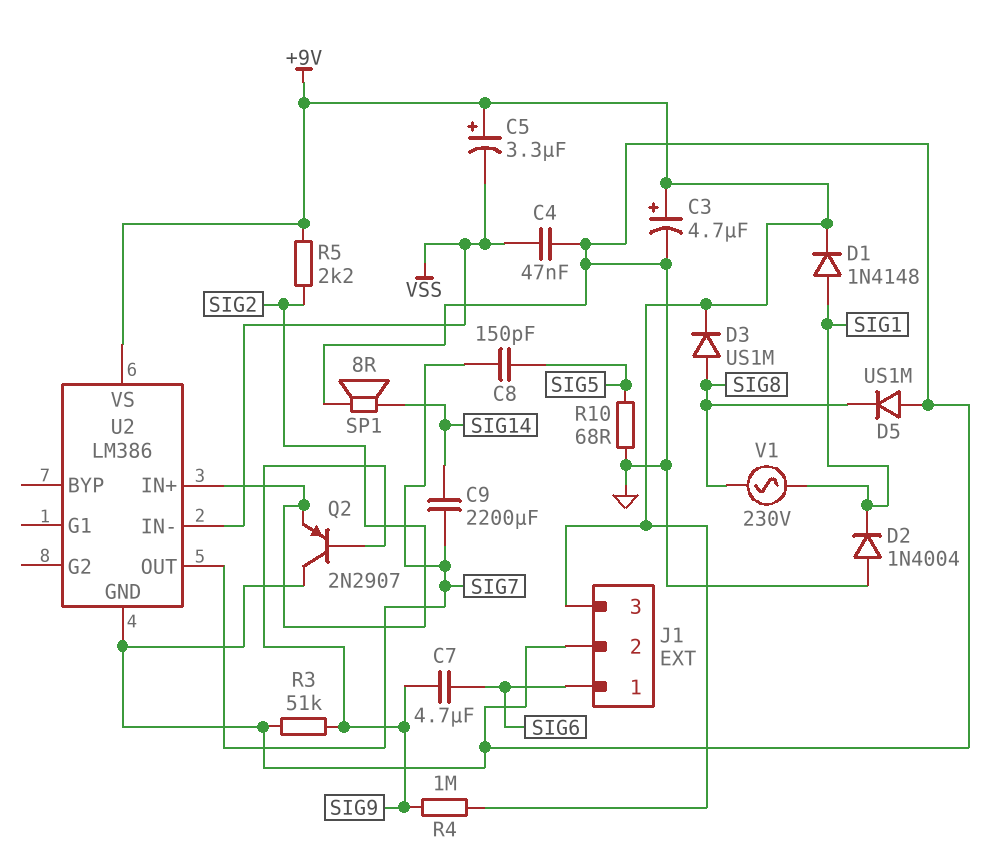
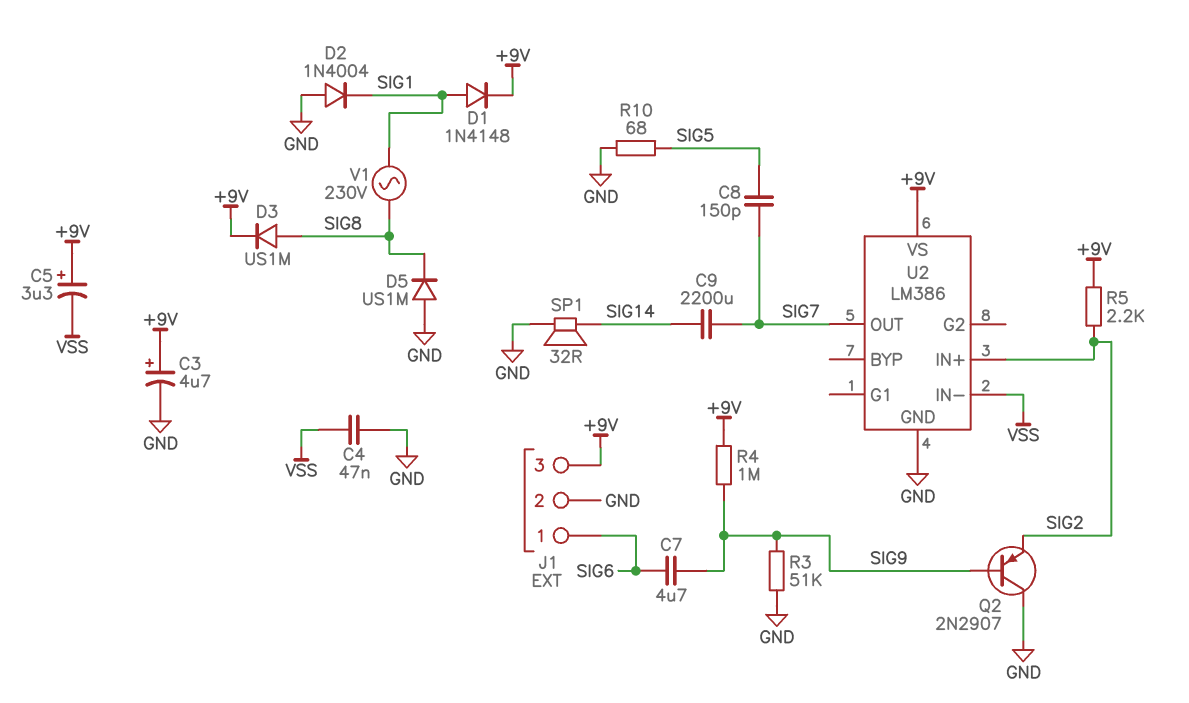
SP1: speaker 8R (GND, SIG14) -> speaker 32R (GND, SIG14)

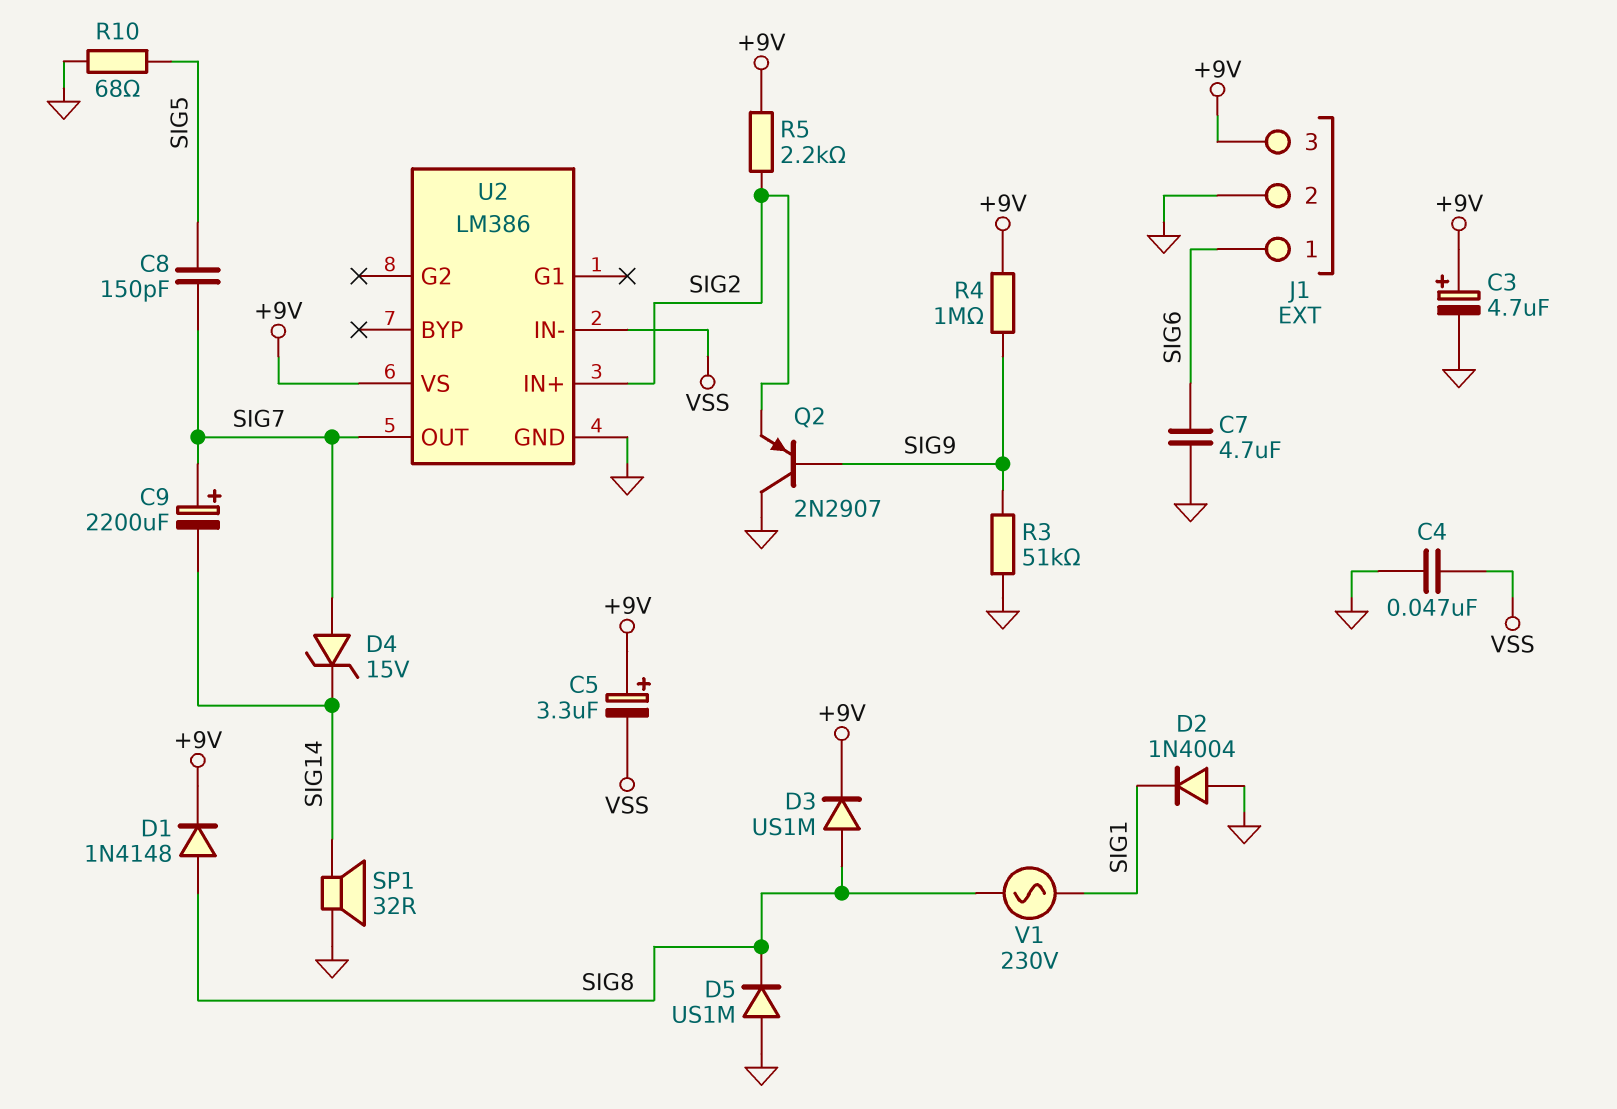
C7: 4.7uF (SIG6, SIG9) -> 4.7uF (GND, SIG6)
C9: 2200uF (SIG7, SIG14) -> 2200uF (plus SIG7, minus SIG14)
D1: diode 1N4148 (A SIG1, K +9V) -> diode 1N4148 (A SIG8, K +9V)
D4: none -> zener 15V (A SIG7, K SIG14)

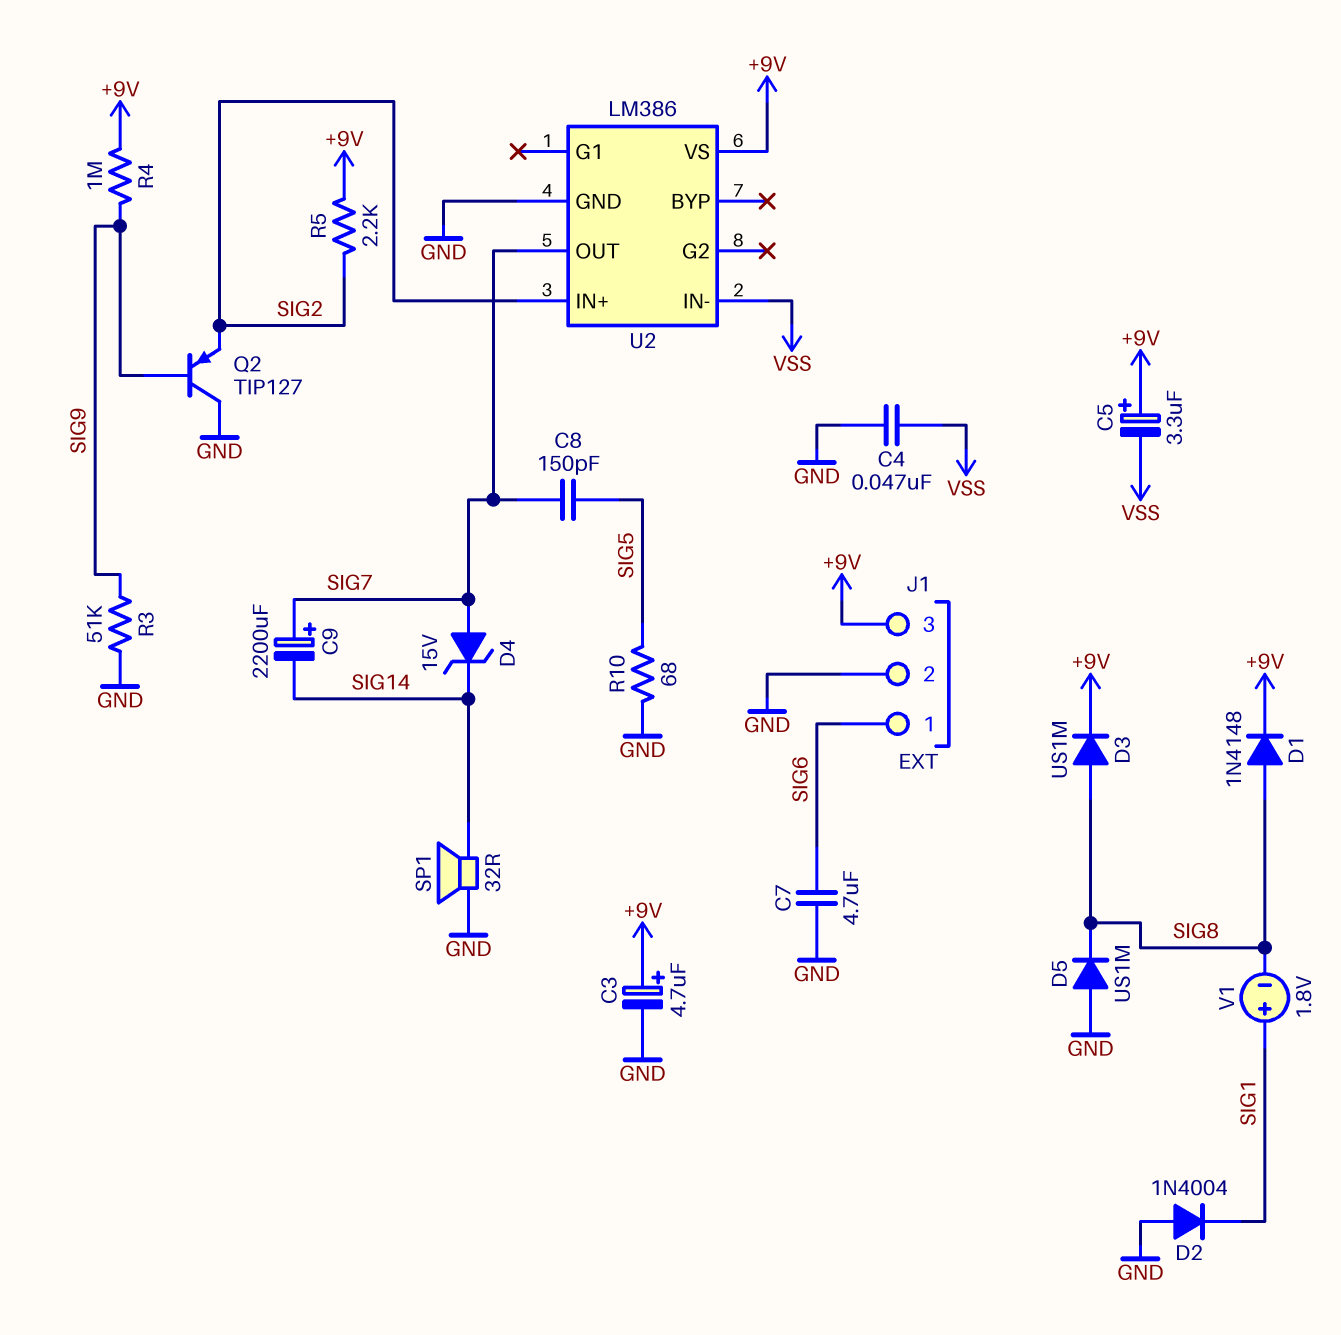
Q2: PNP 2N2907 (B SIG9, C GND, E SIG2) -> PNP TIP127 (B SIG9, C GND, E SIG2)
V1: AC 230V (SIG1, SIG8) -> 1.8V (plus SIG1, minus SIG8)

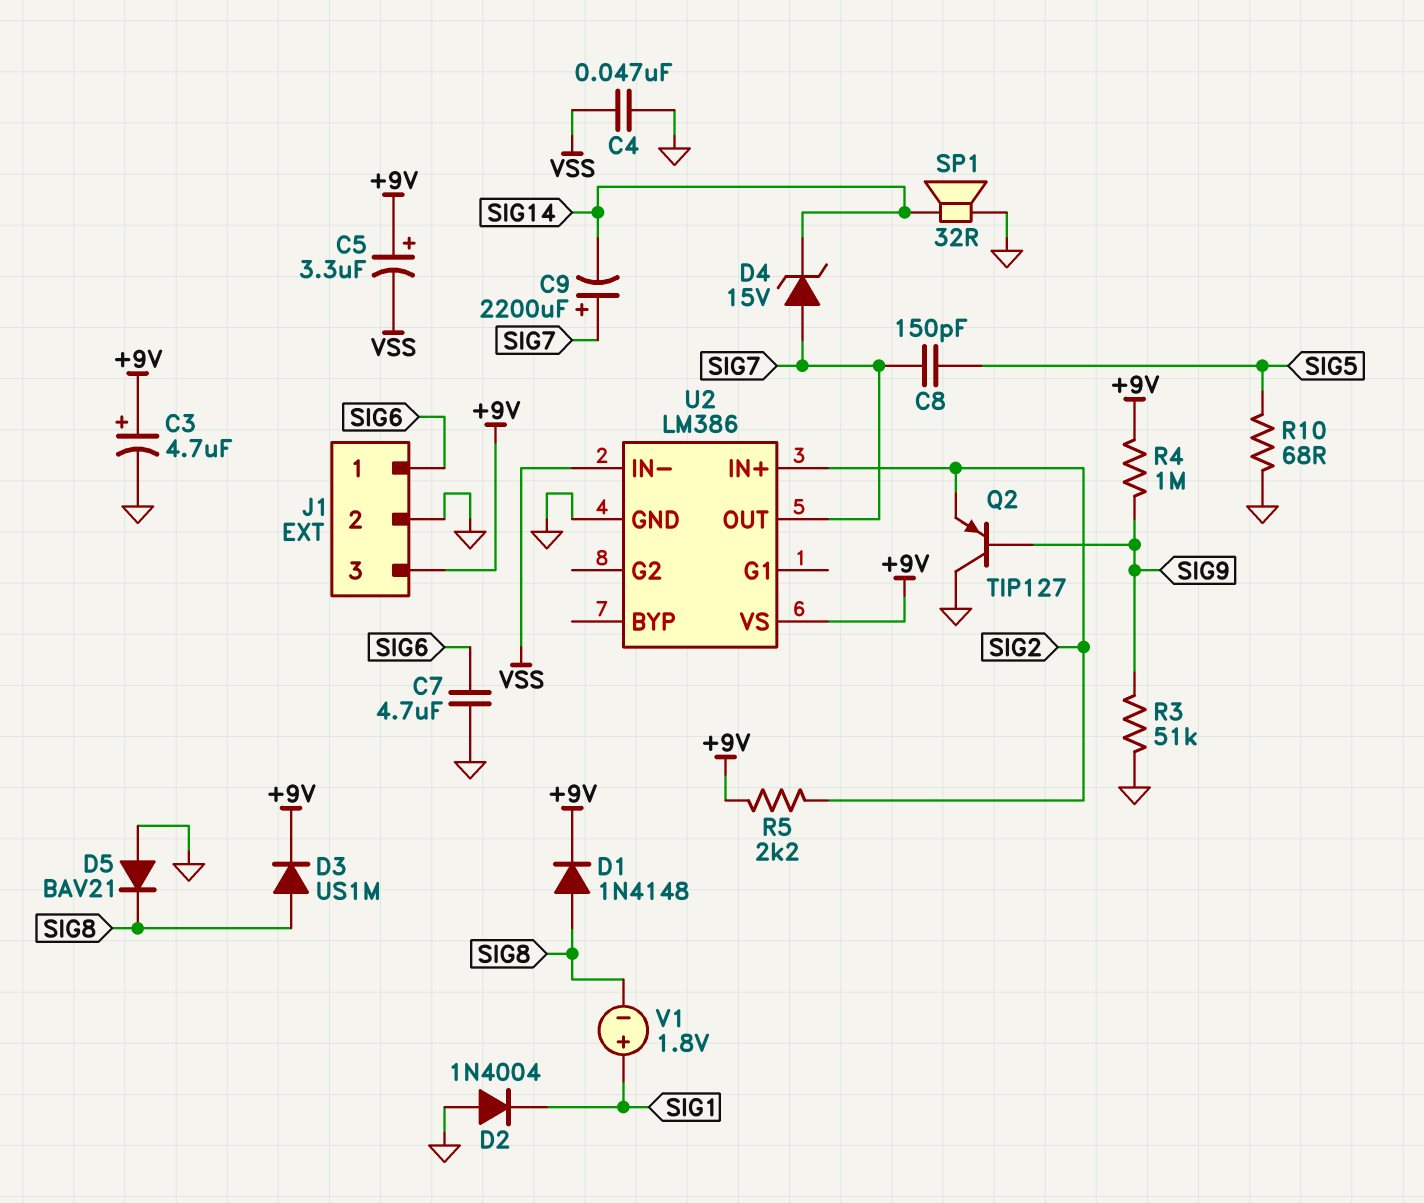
D5: diode US1M (A GND, K SIG8) -> diode BAV21 (A GND, K SIG8)

